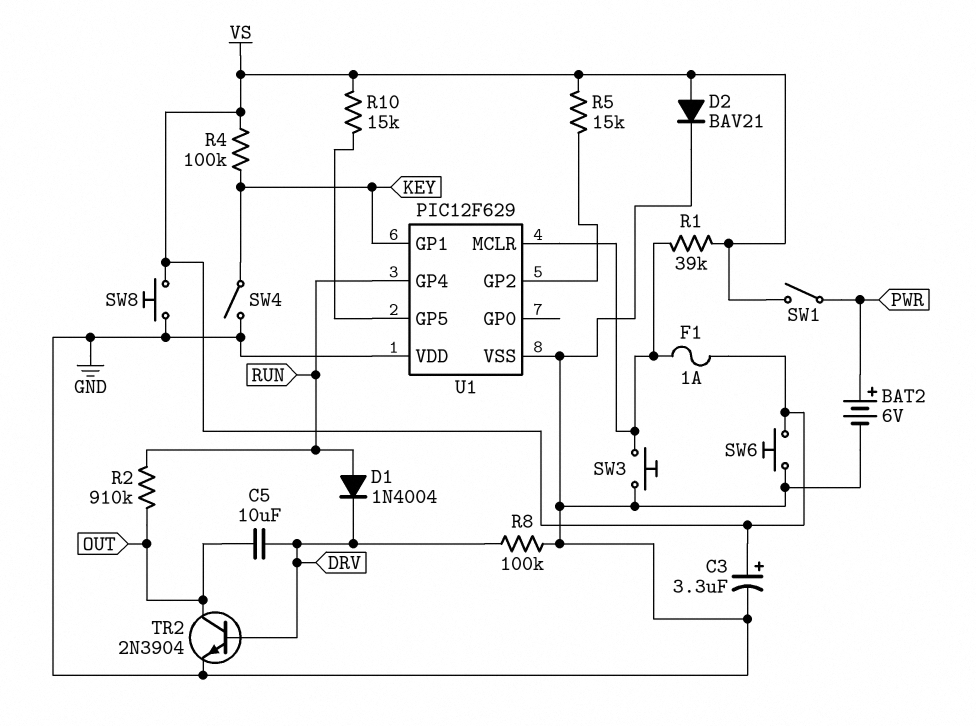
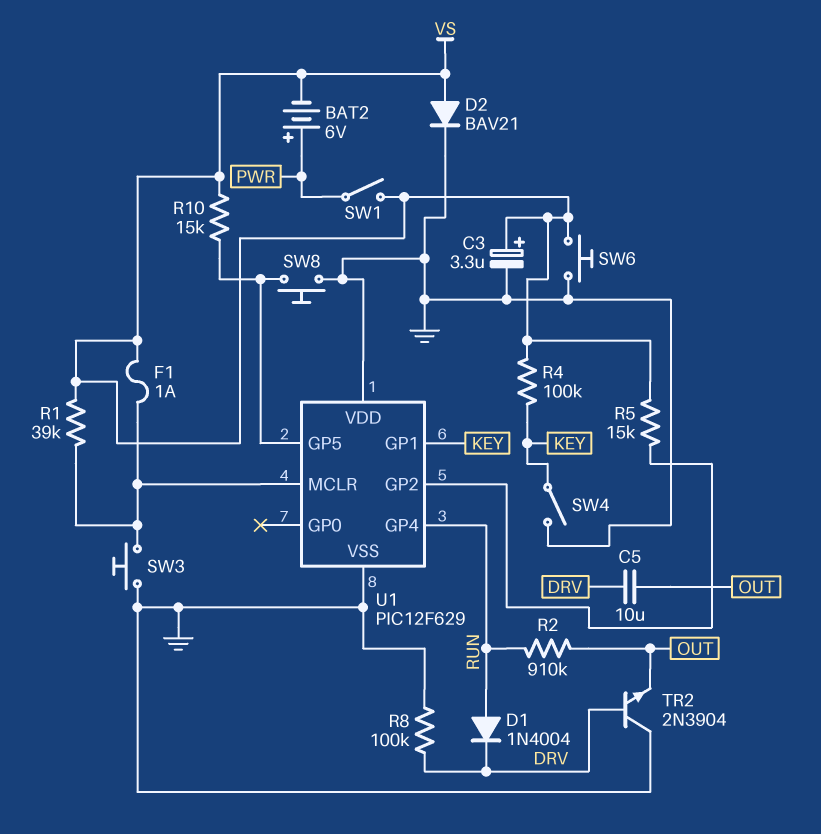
BAT2: 6V (plus PWR, minus GND) -> 6V (plus PWR, minus VS)
SW8: button (GND, VS) -> button (GND, U1/GP5)
TR2: NPN 2N3904 (B DRV, C OUT, E GND) -> NPN 2N3904 (B DRV, C GND, E OUT)

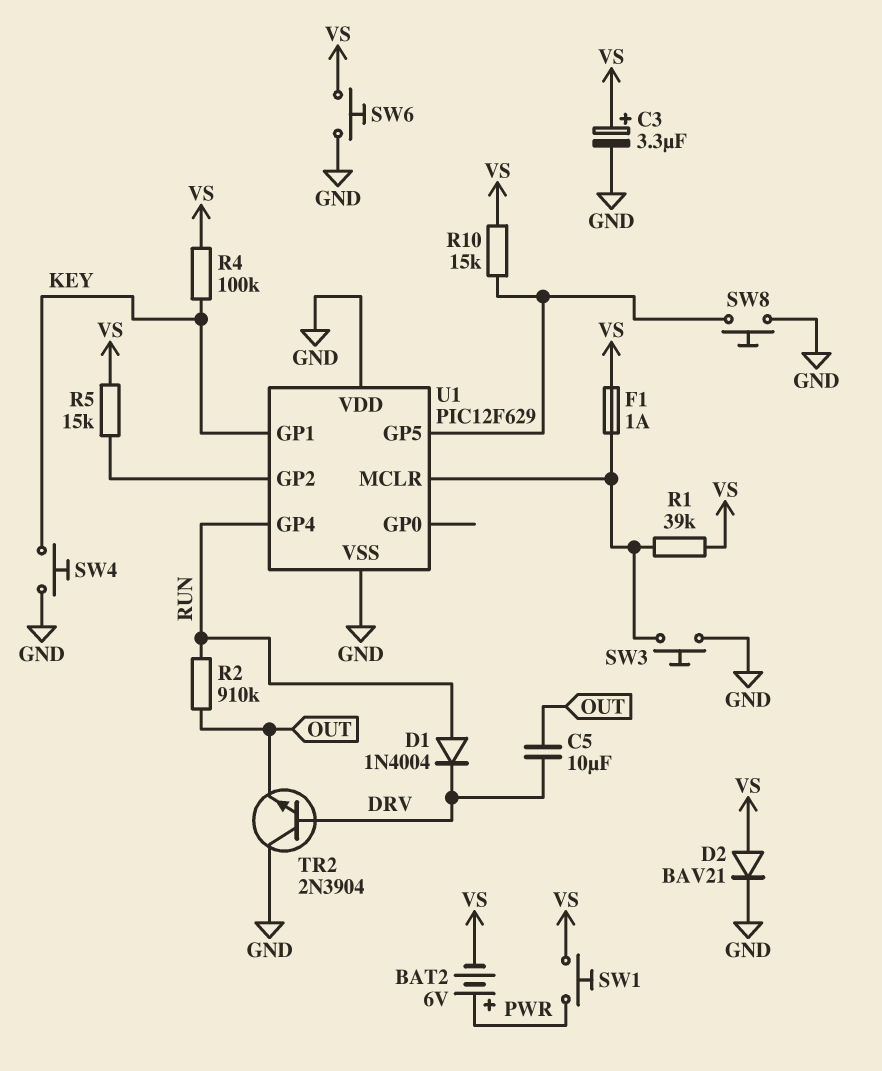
R8: 100k (DRV, GND) -> none
SW1: switch (PWR, VS) -> button (PWR, VS)
SW4: switch (GND, KEY) -> button (GND, KEY)

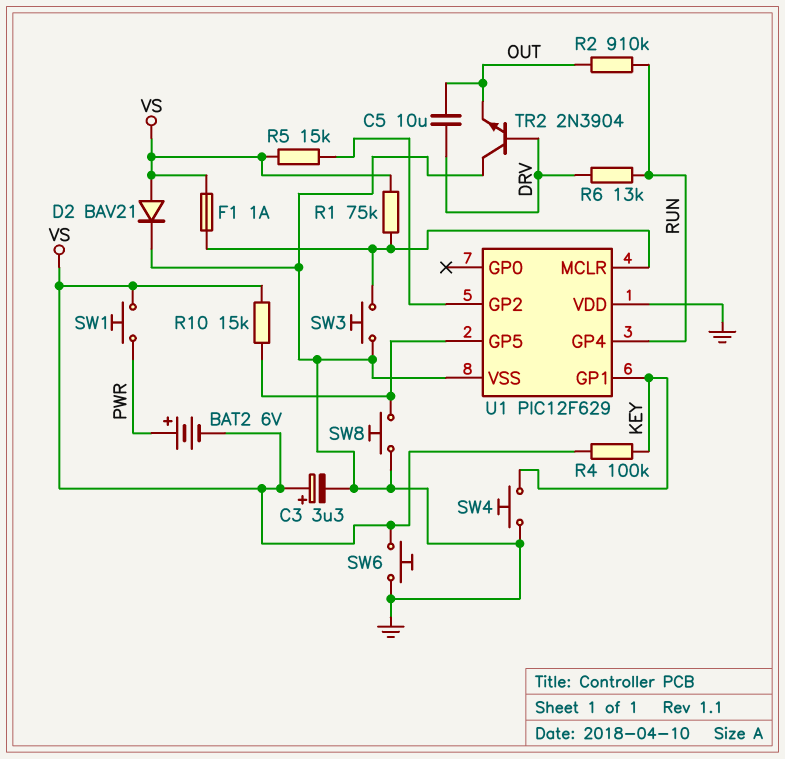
D1: diode 1N4004 (A RUN, K DRV) -> none
R1: 39k (U1/MCLR, VS) -> 75k (U1/MCLR, VS)
R6: none -> 13k (DRV, RUN)

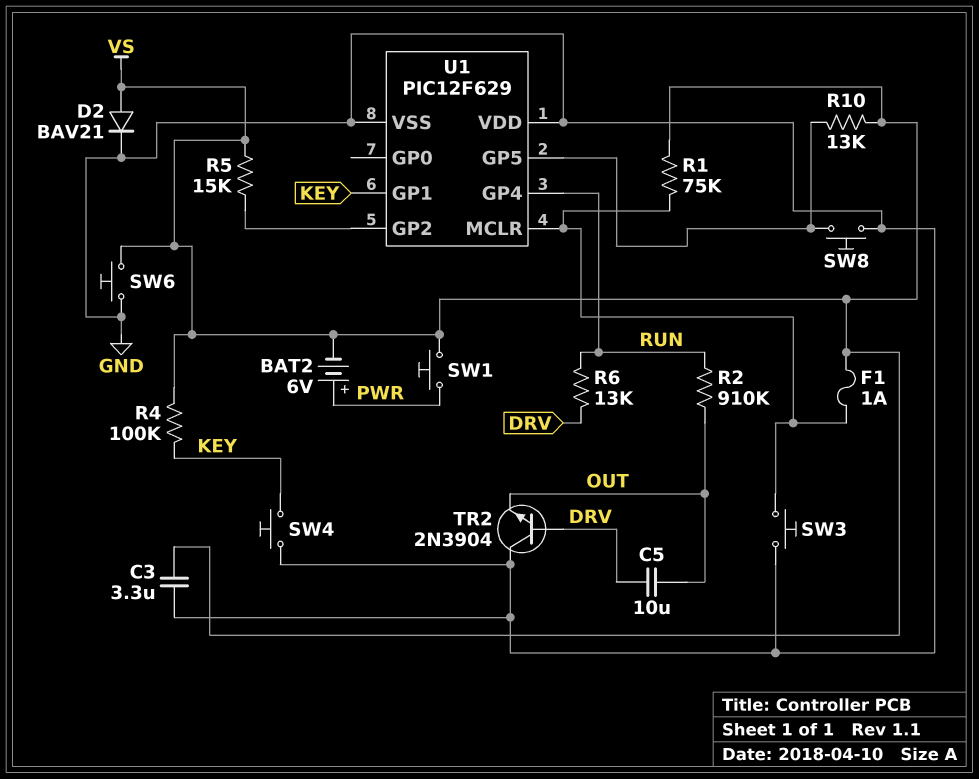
C3: 3.3uF (plus VS, minus GND) -> 3.3uF (GND, VS)
R10: 15k (U1/GP5, VS) -> 13k (U1/GP5, VS)

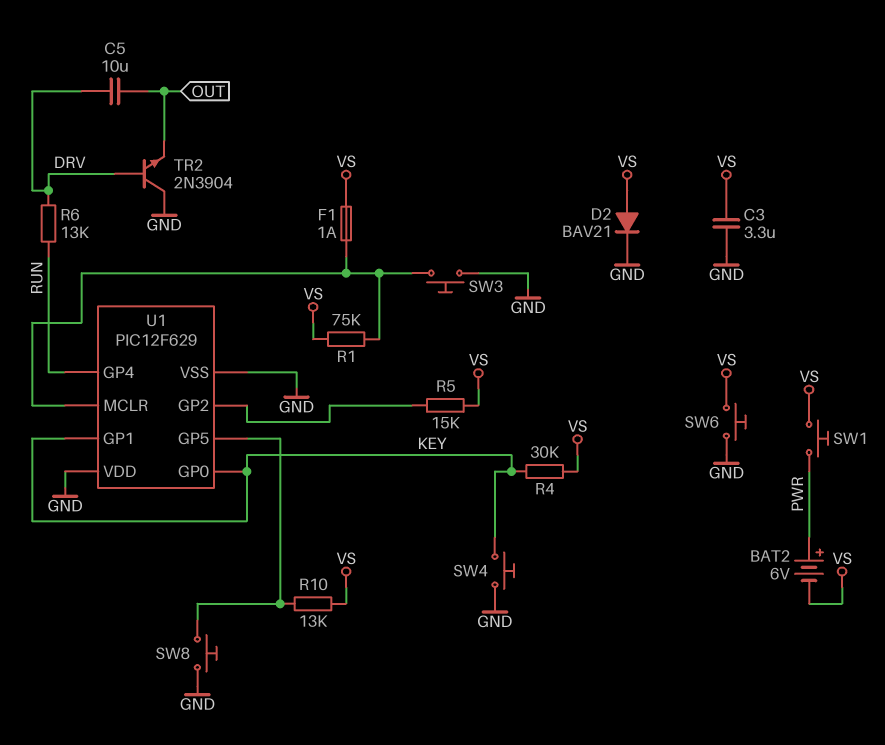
R2: 910k (OUT, RUN) -> none
R4: 100k (KEY, VS) -> 30k (KEY, VS)
U1 pin GP0: none -> KEY

